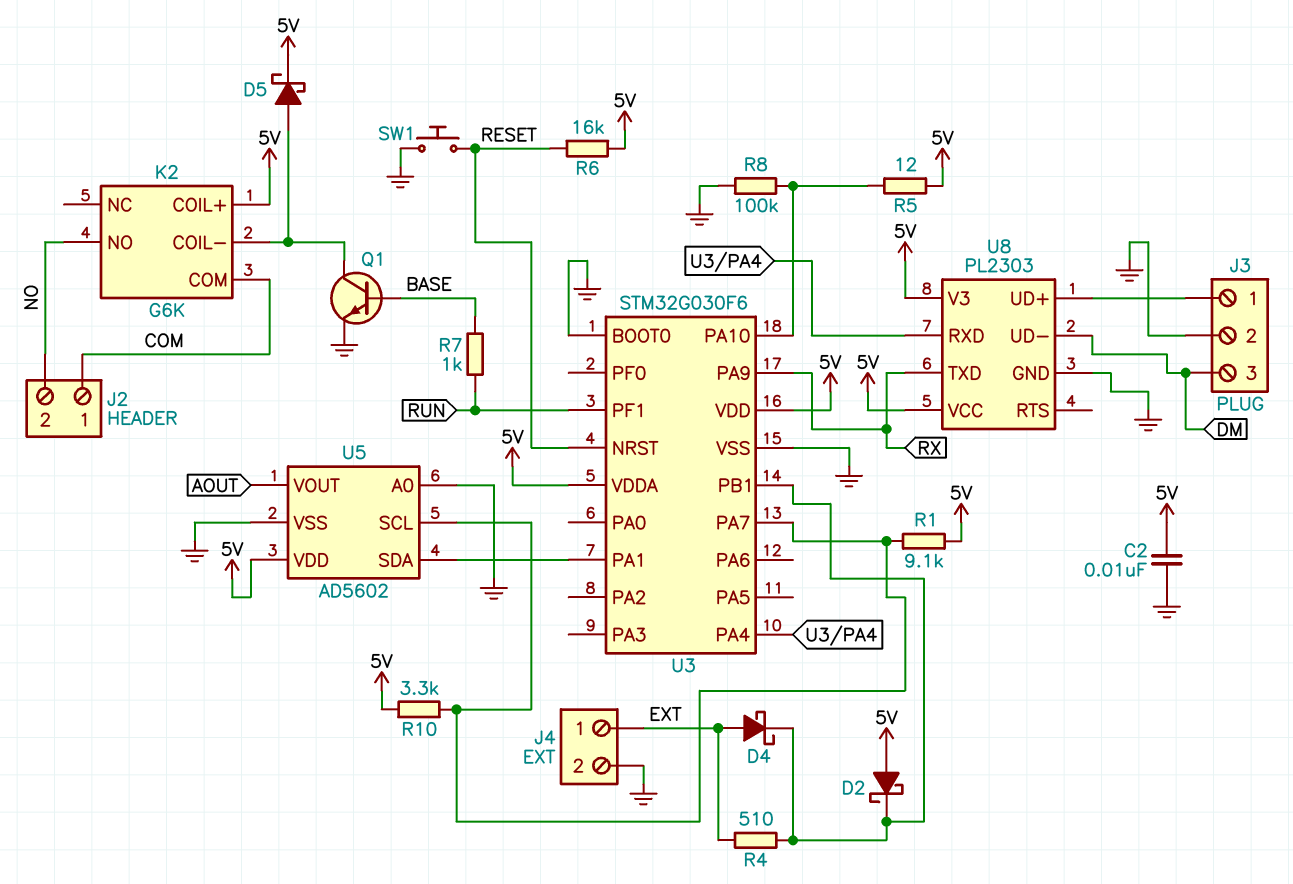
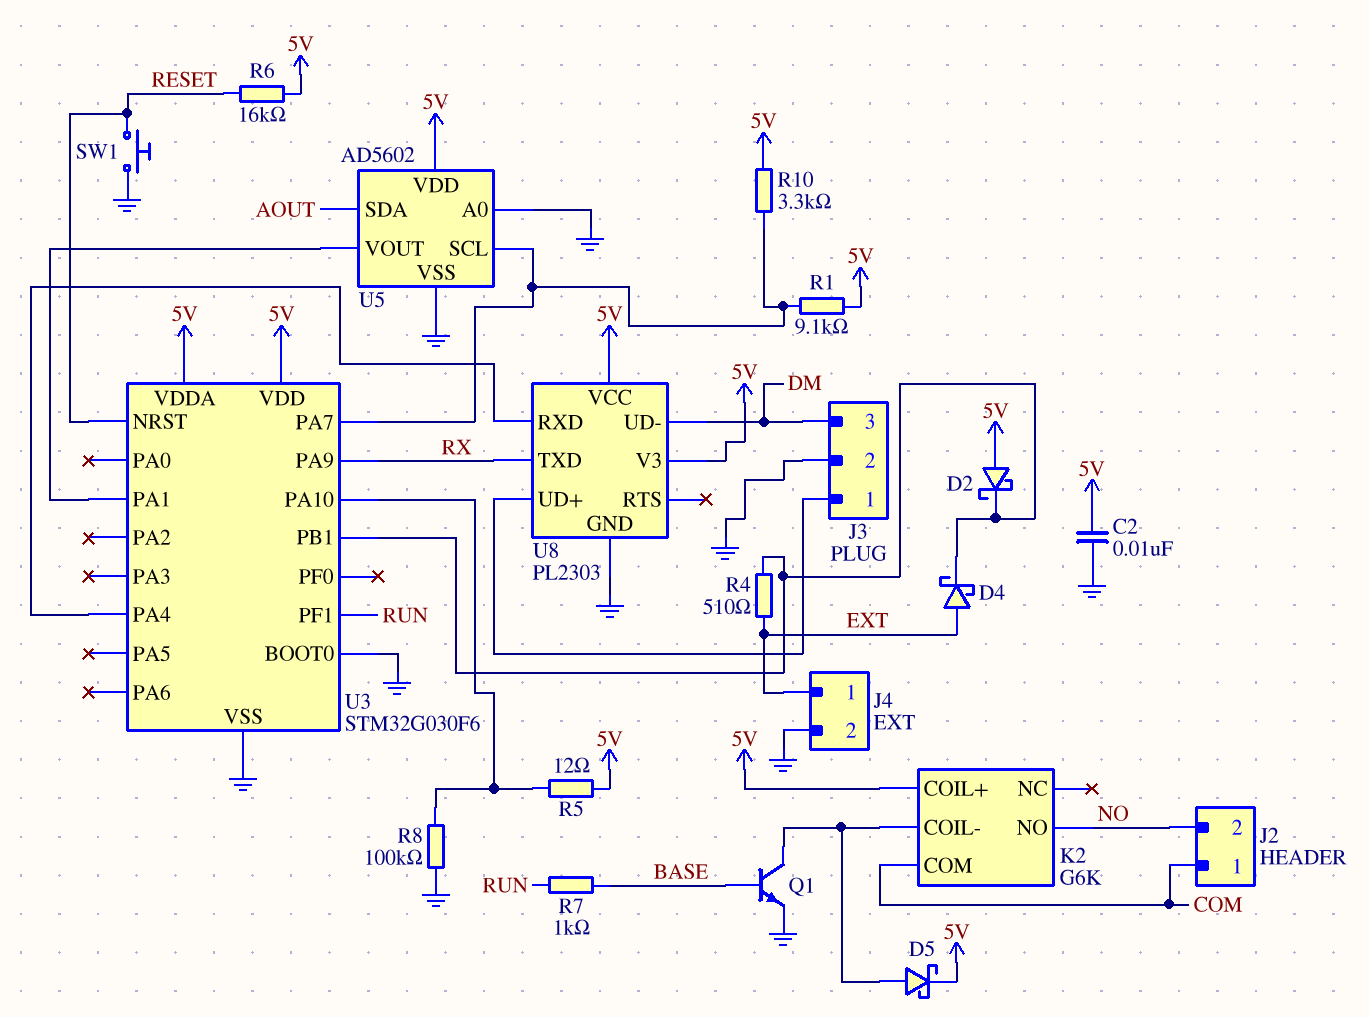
U5 pin SDA: U3/PA1 -> AOUT
U5 pin VOUT: AOUT -> U3/PA1

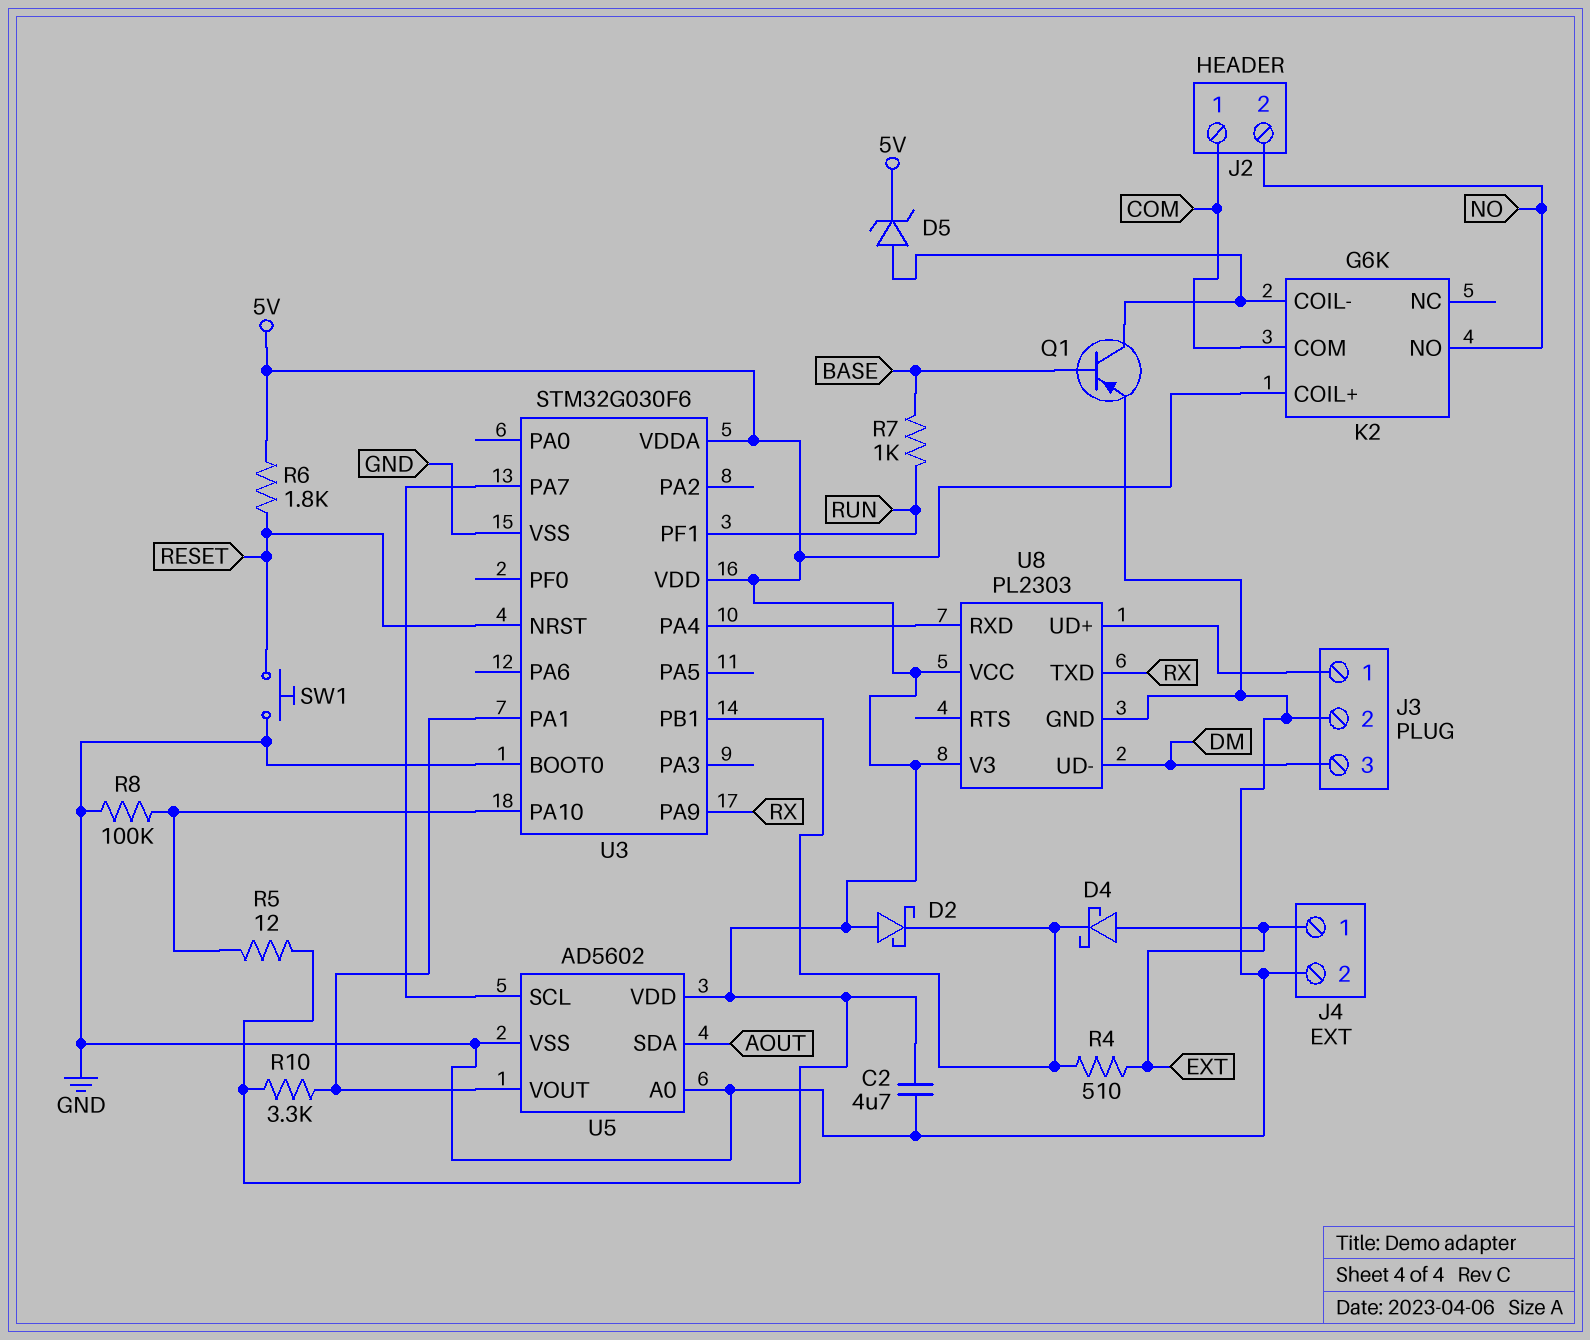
C2: 10nF (5V, GND) -> 4.7uF (5V, GND)
D5: schottky (A K2/COIL-, K 5V) -> zener (A K2/COIL-, K 5V)
Q1: NPN (B BASE, C K2/COIL-, E GND) -> PNP (B BASE, C K2/COIL-, E GND)
R1: 9.1k (5V, U3/PA7) -> none
R6: 16k (5V, RESET) -> 1.8k (5V, RESET)
R10: 3.3k (5V, U3/PA7) -> 3.3k (5V, U3/PA1)

